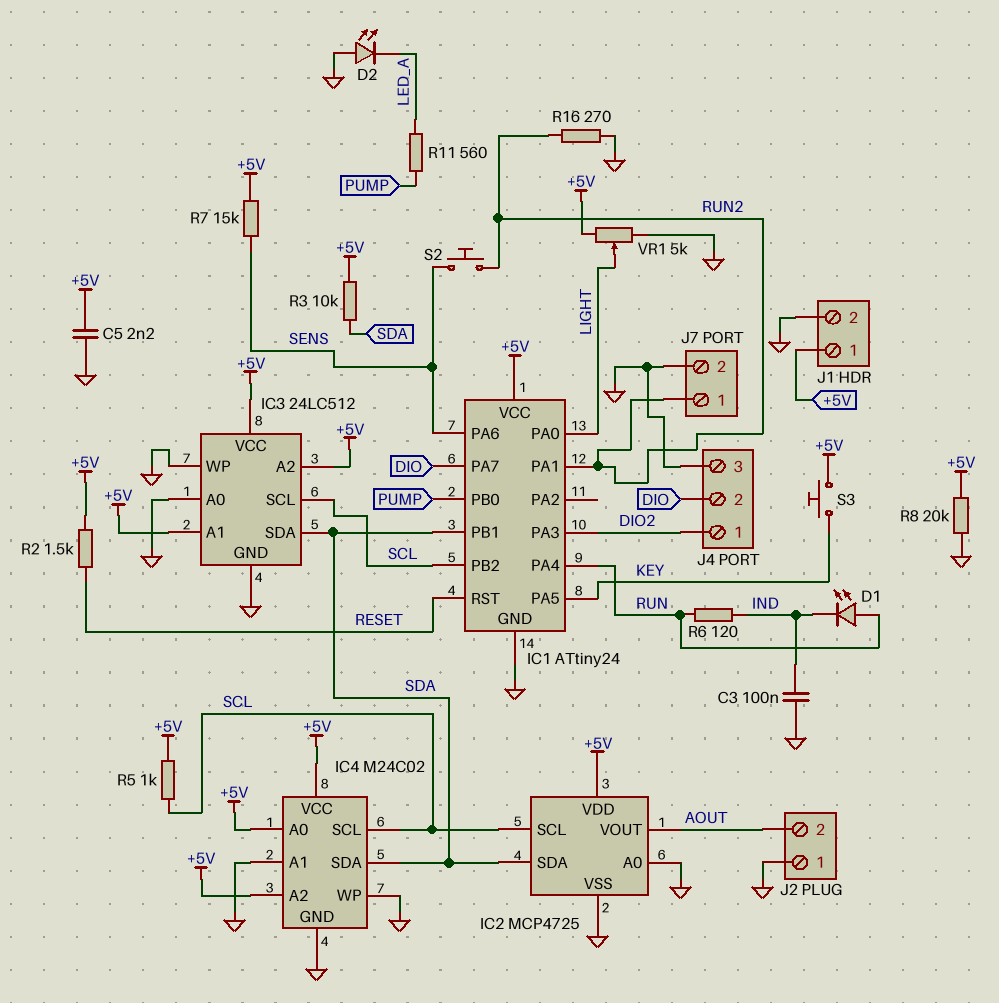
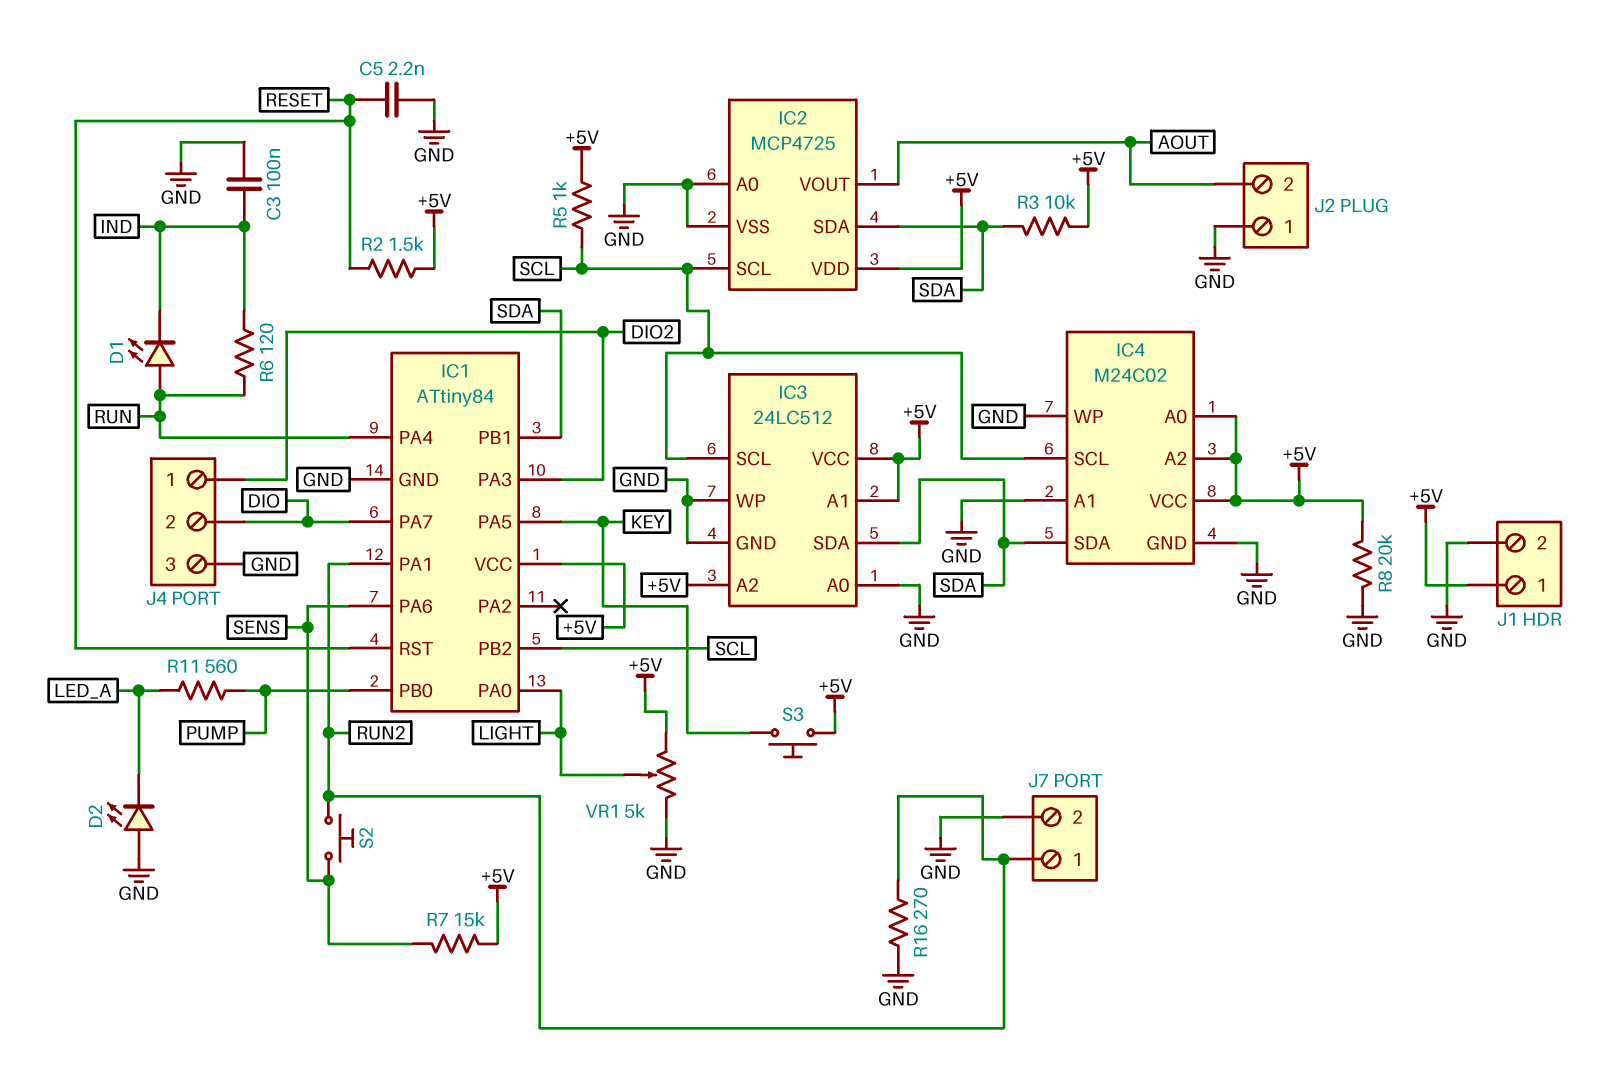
C5: 2.2nF (+5V, GND) -> 2.2nF (GND, RESET)
IC1: ATtiny24 -> ATtiny84

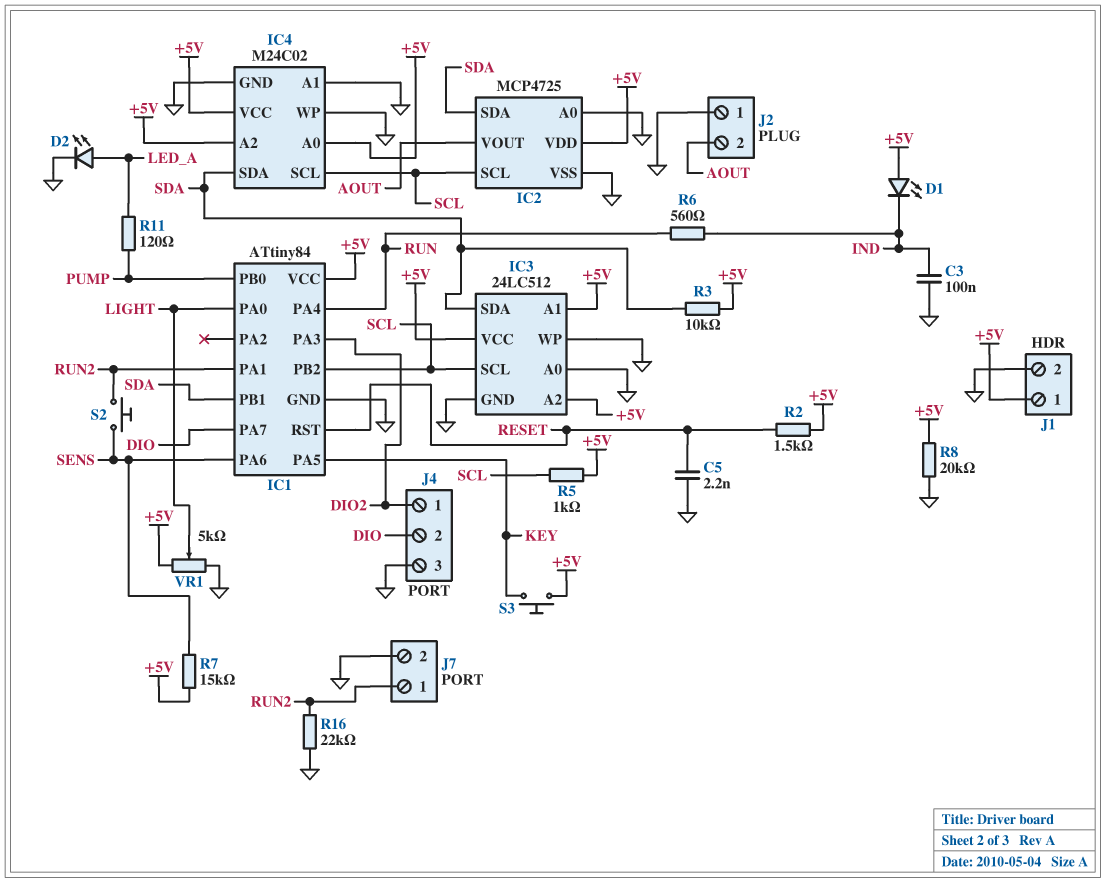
D1: LED (A RUN, K IND) -> LED (A +5V, K IND)
D2: LED (A GND, K LED_A) -> LED (A LED_A, K GND)
R6: 120 (IND, RUN) -> 560 (IND, RUN)
R11: 560 (LED_A, PUMP) -> 120 (LED_A, PUMP)
R16: 270 (GND, RUN2) -> 22k (GND, RUN2)

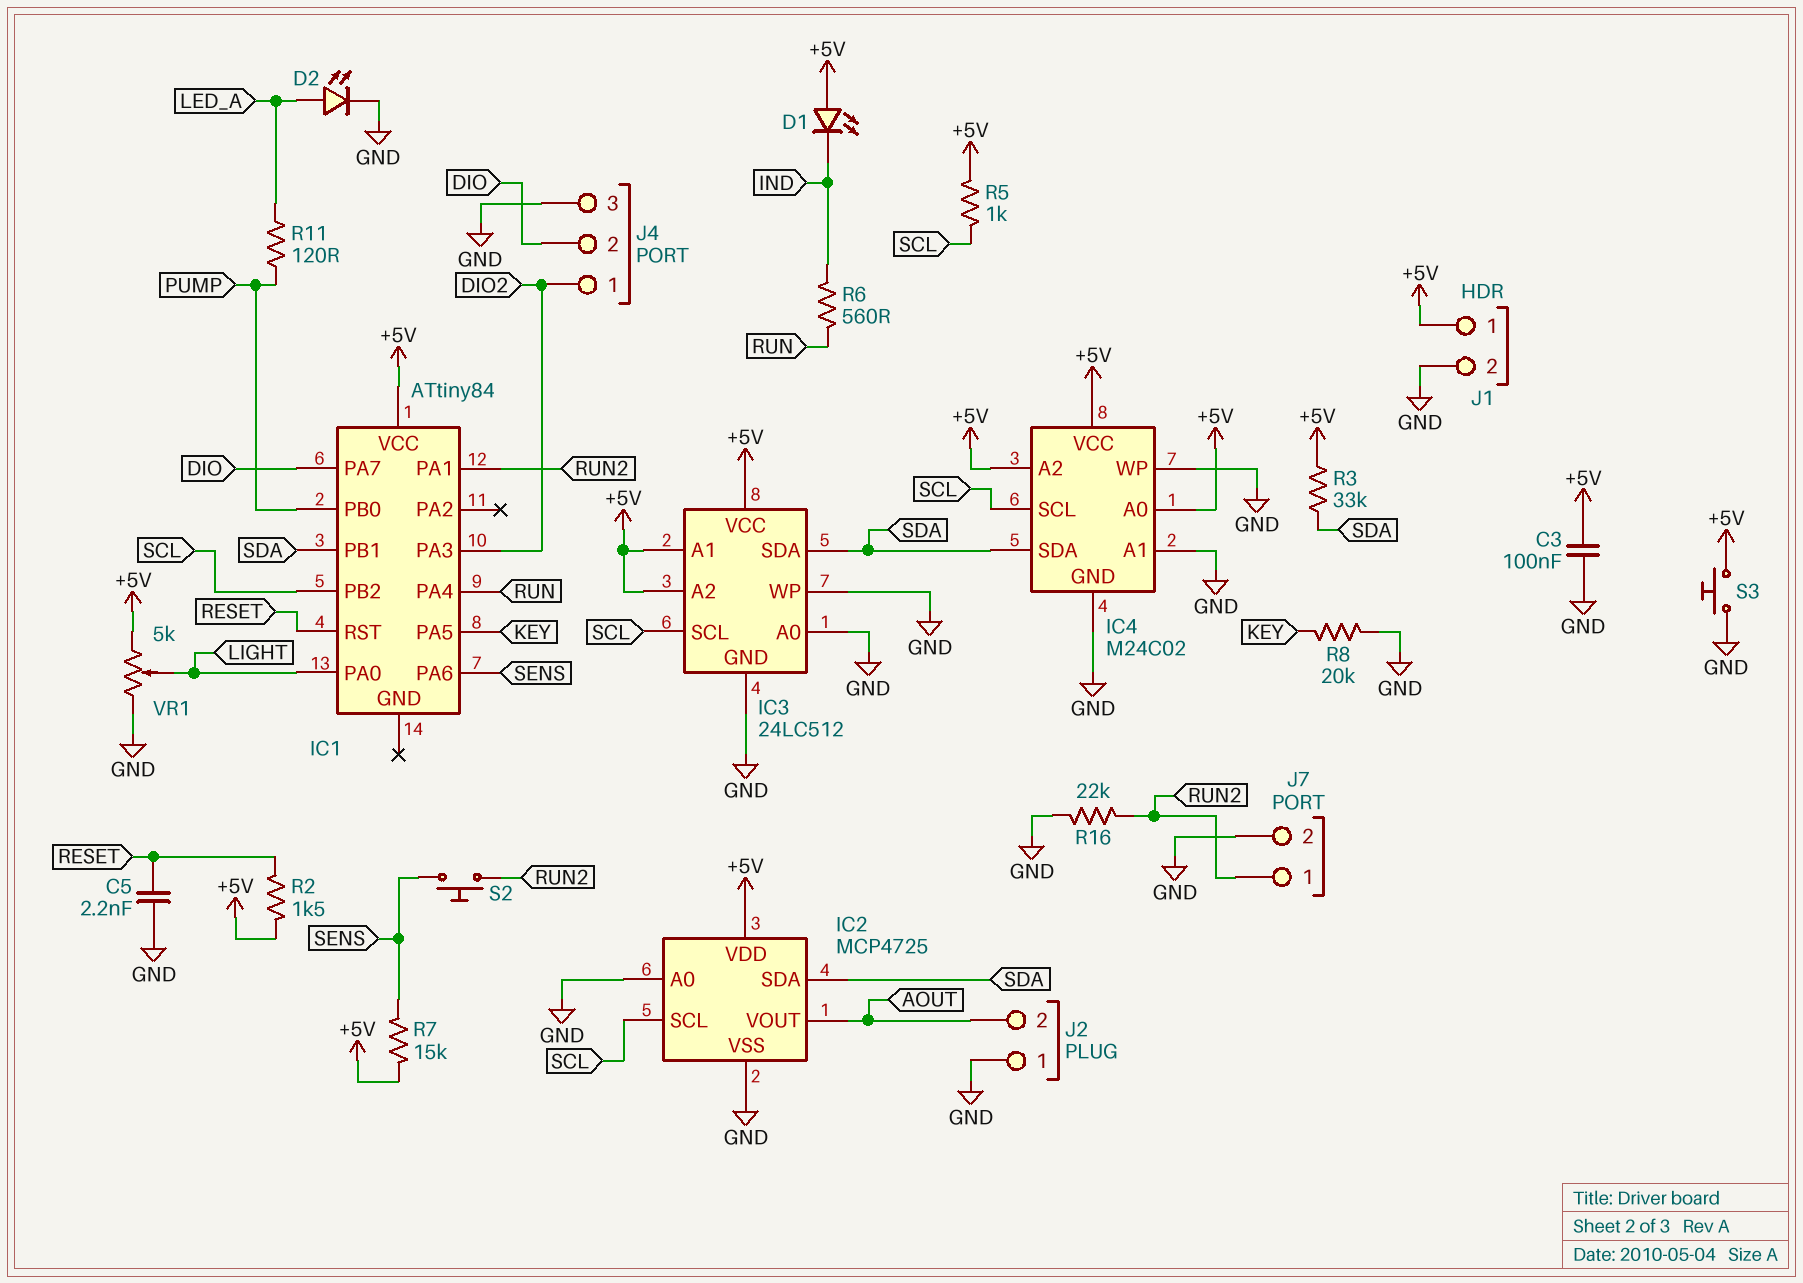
C3: 100nF (GND, IND) -> 100nF (+5V, GND)
IC1 pin GND: GND -> none
R3: 10k (+5V, SDA) -> 33k (+5V, SDA)
R8: 20k (+5V, GND) -> 20k (GND, KEY)
S3: button (+5V, KEY) -> button (+5V, GND)

